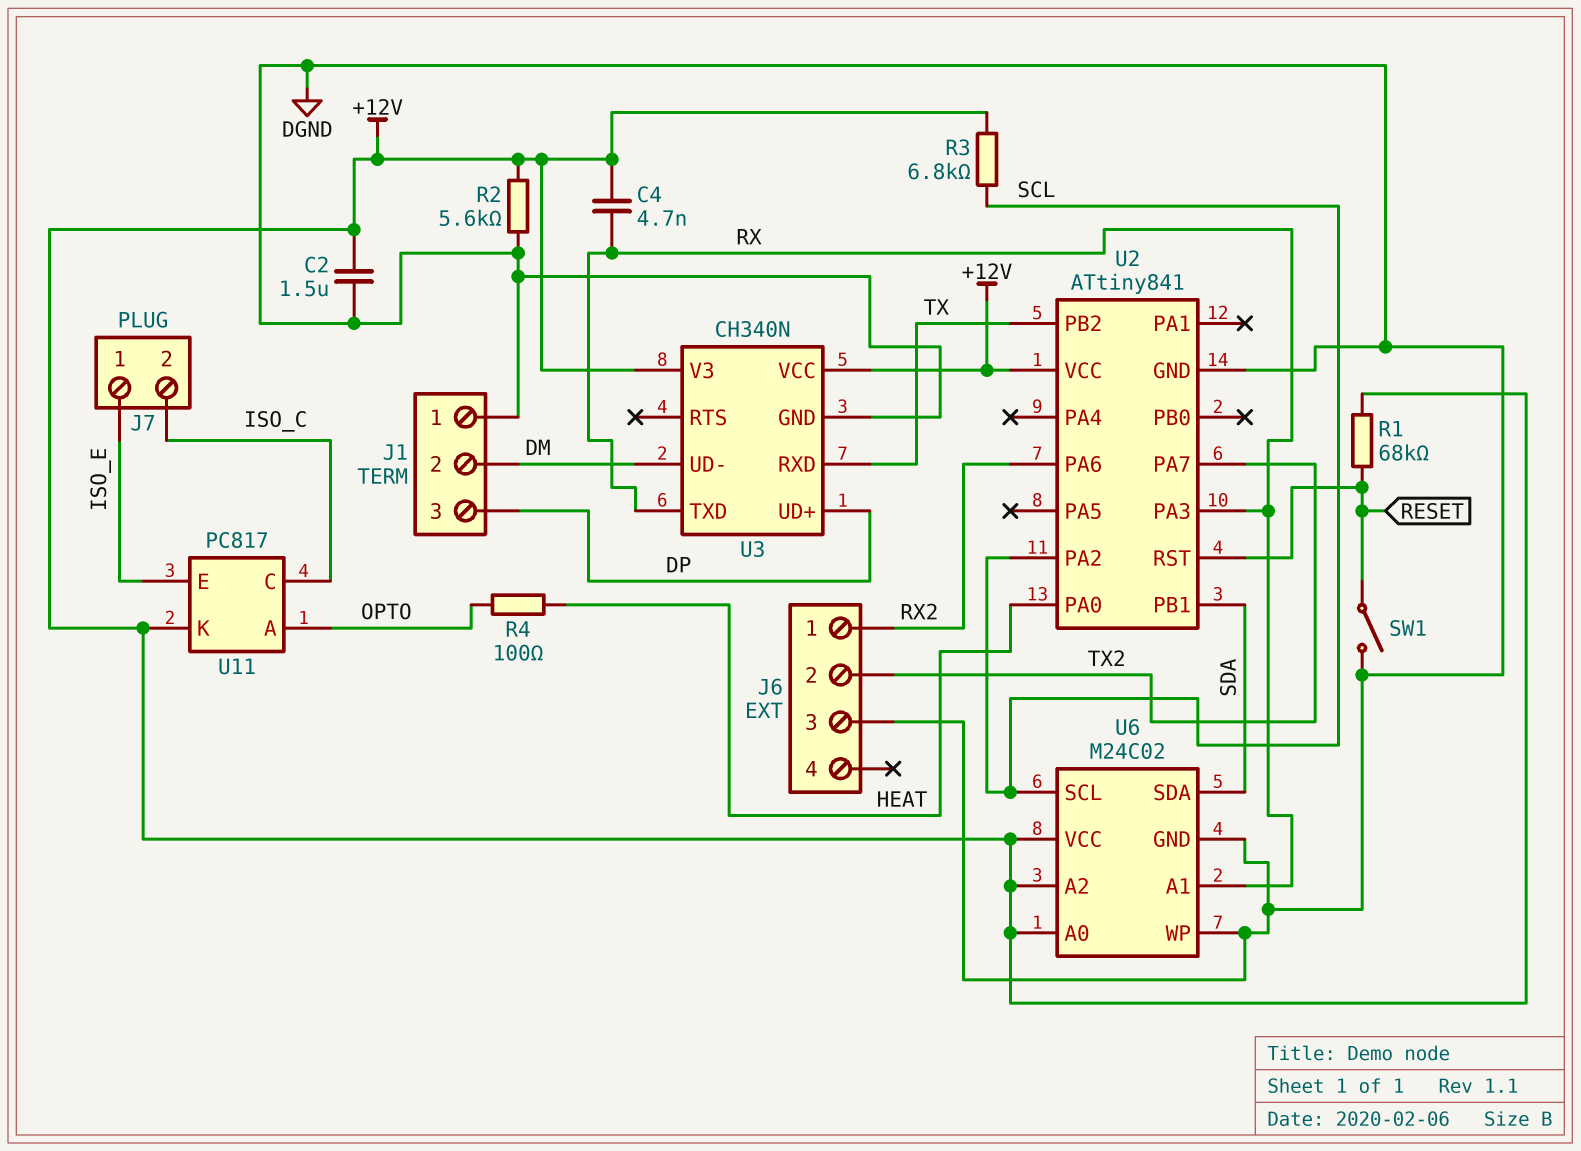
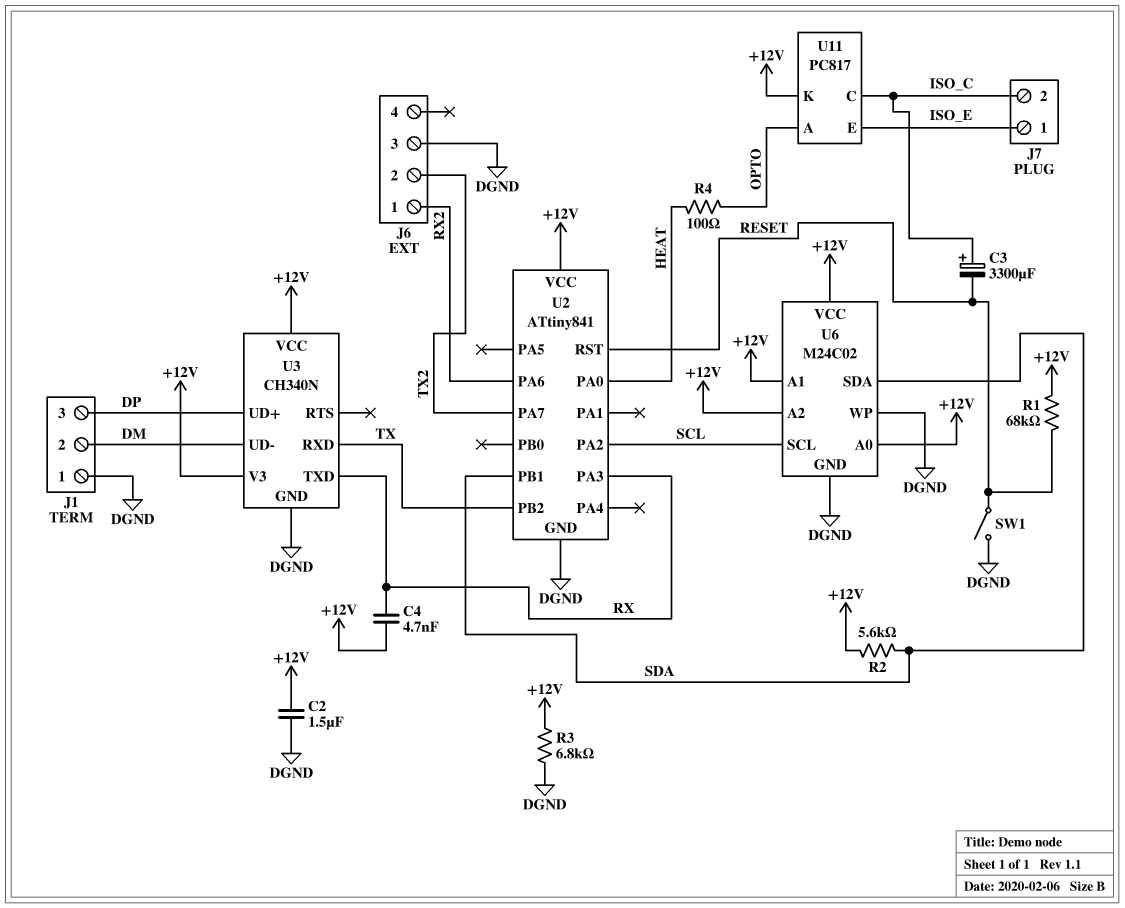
C3: none -> 3300uF (plus ISO_C, minus RESET)
R2: 5.6k (+12V, DGND) -> 5.6k (+12V, SDA)
R3: 6.8k (+12V, SCL) -> 6.8k (+12V, DGND)
U6 pin A1: RX -> +12V

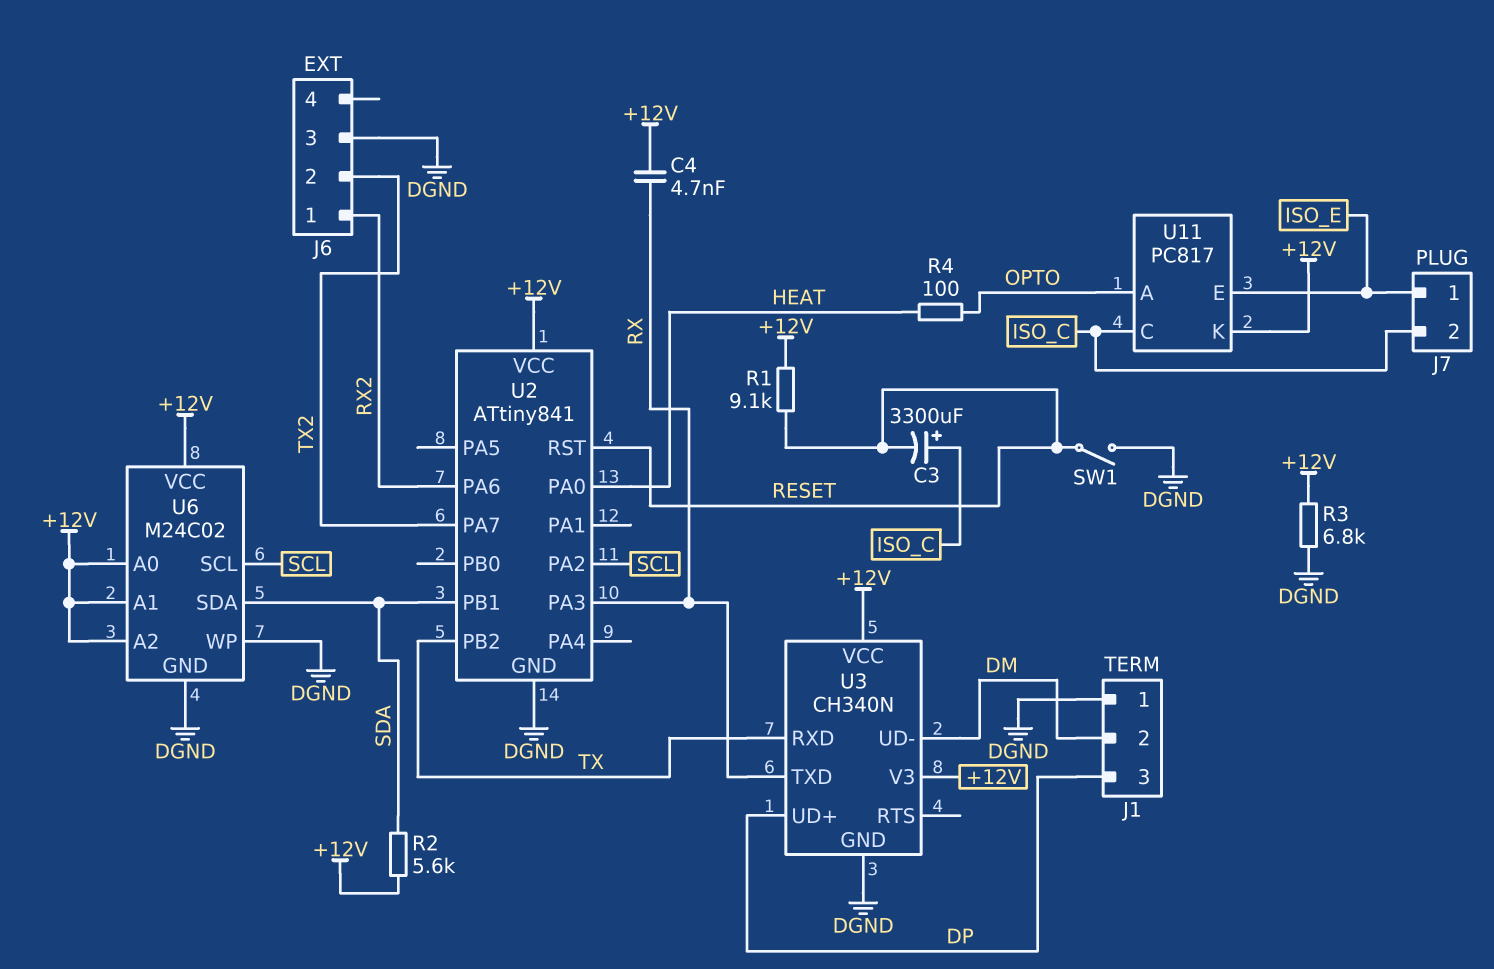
C2: 1.5uF (+12V, DGND) -> none
R1: 68k (+12V, RESET) -> 9.1k (+12V, RESET)

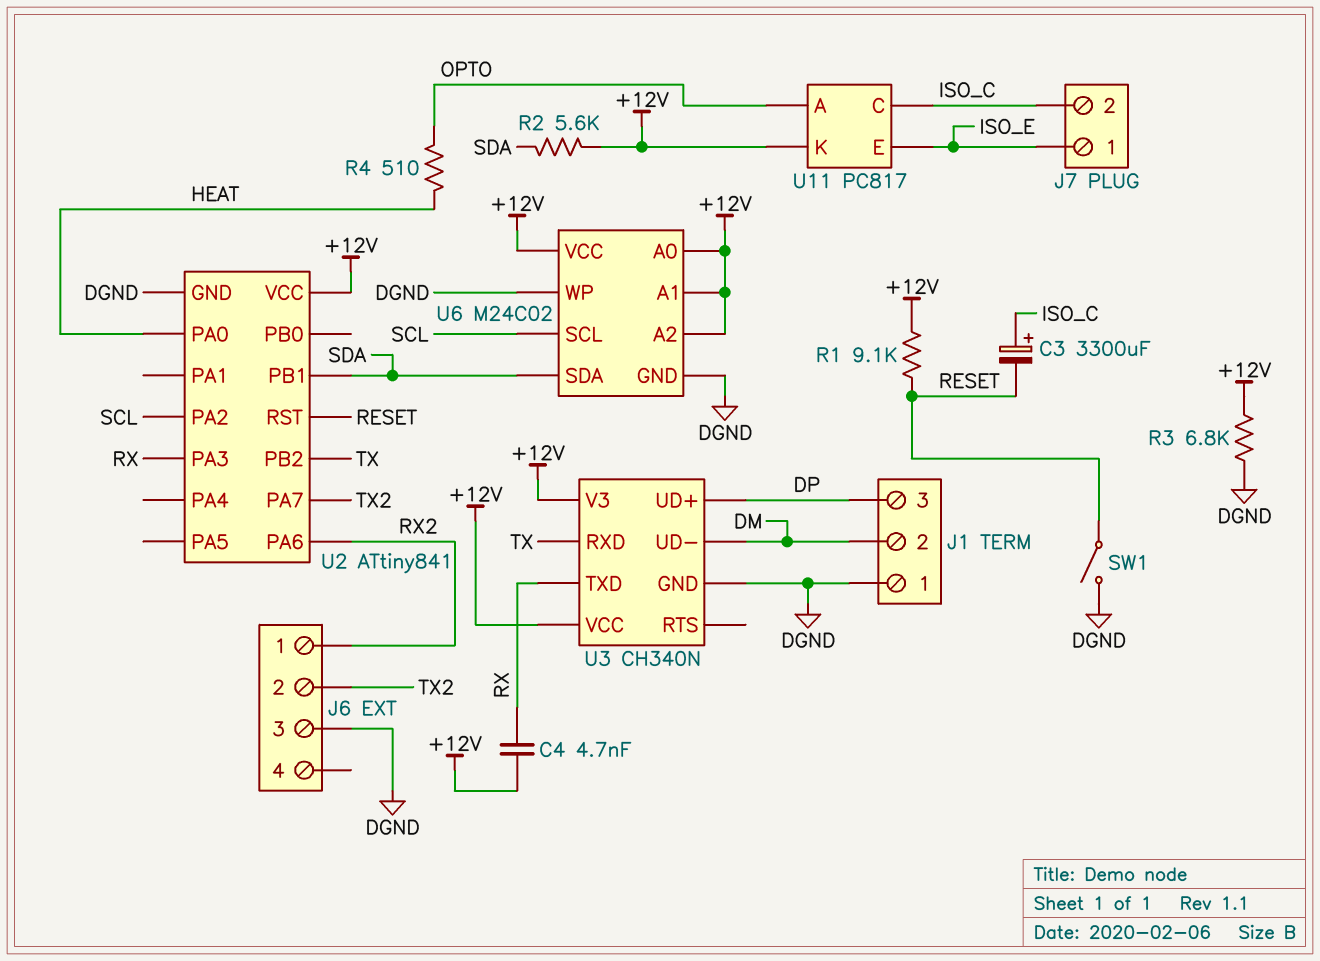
R4: 100 (HEAT, OPTO) -> 510 (HEAT, OPTO)

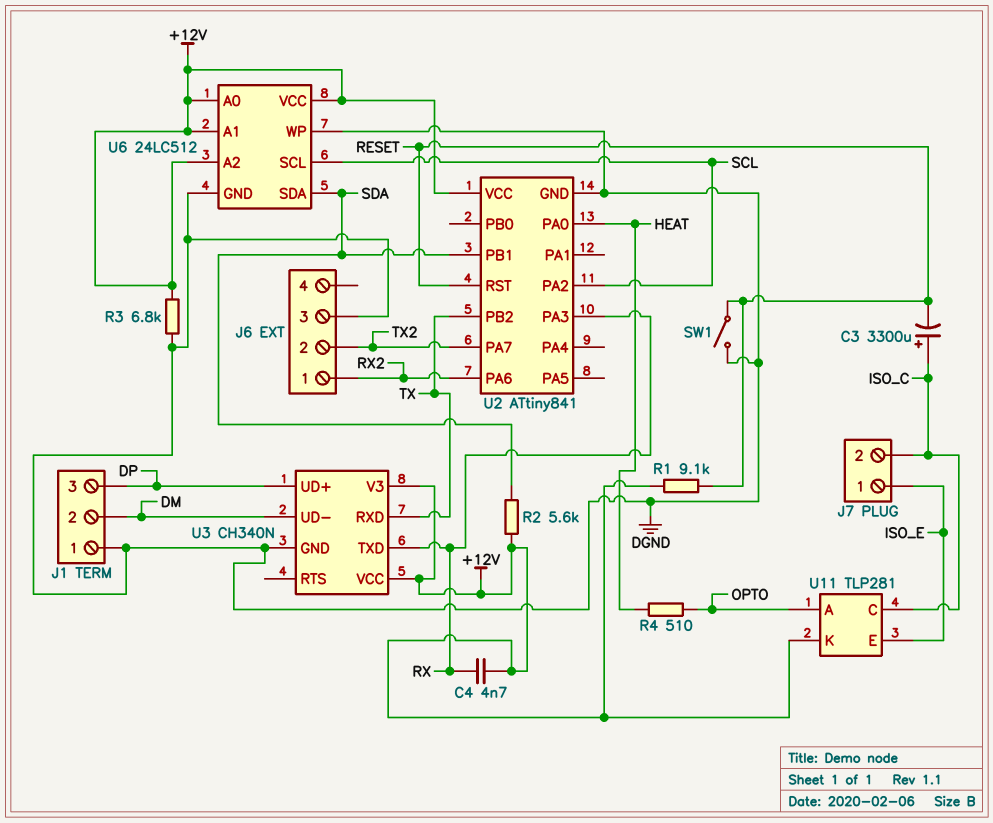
U6: M24C02 -> 24LC512
U11: PC817 -> TLP281

